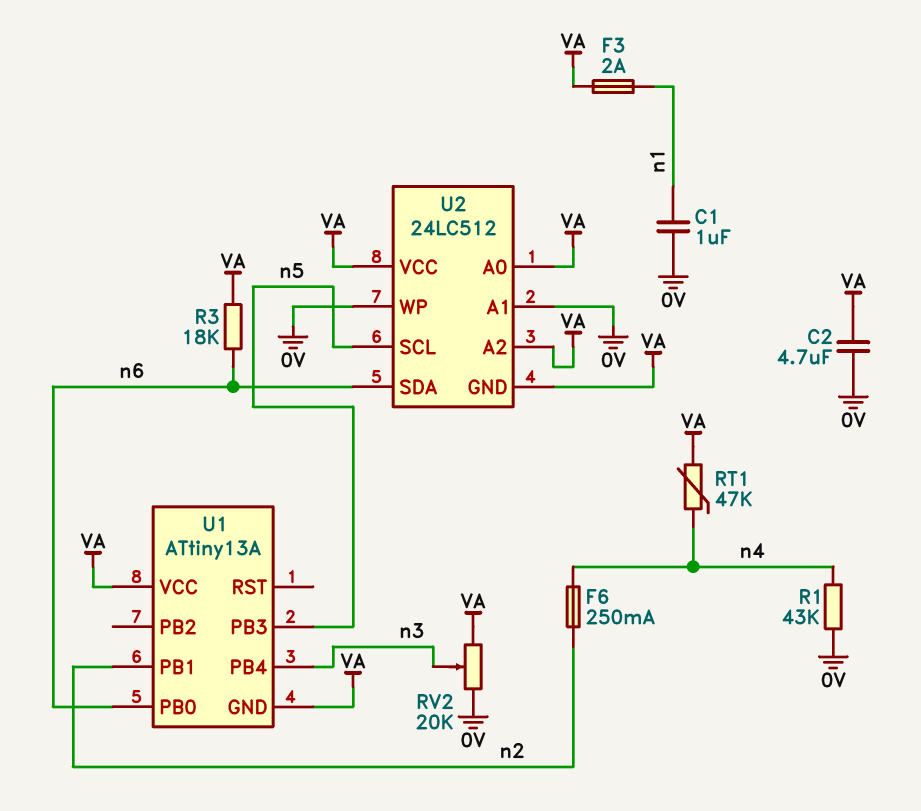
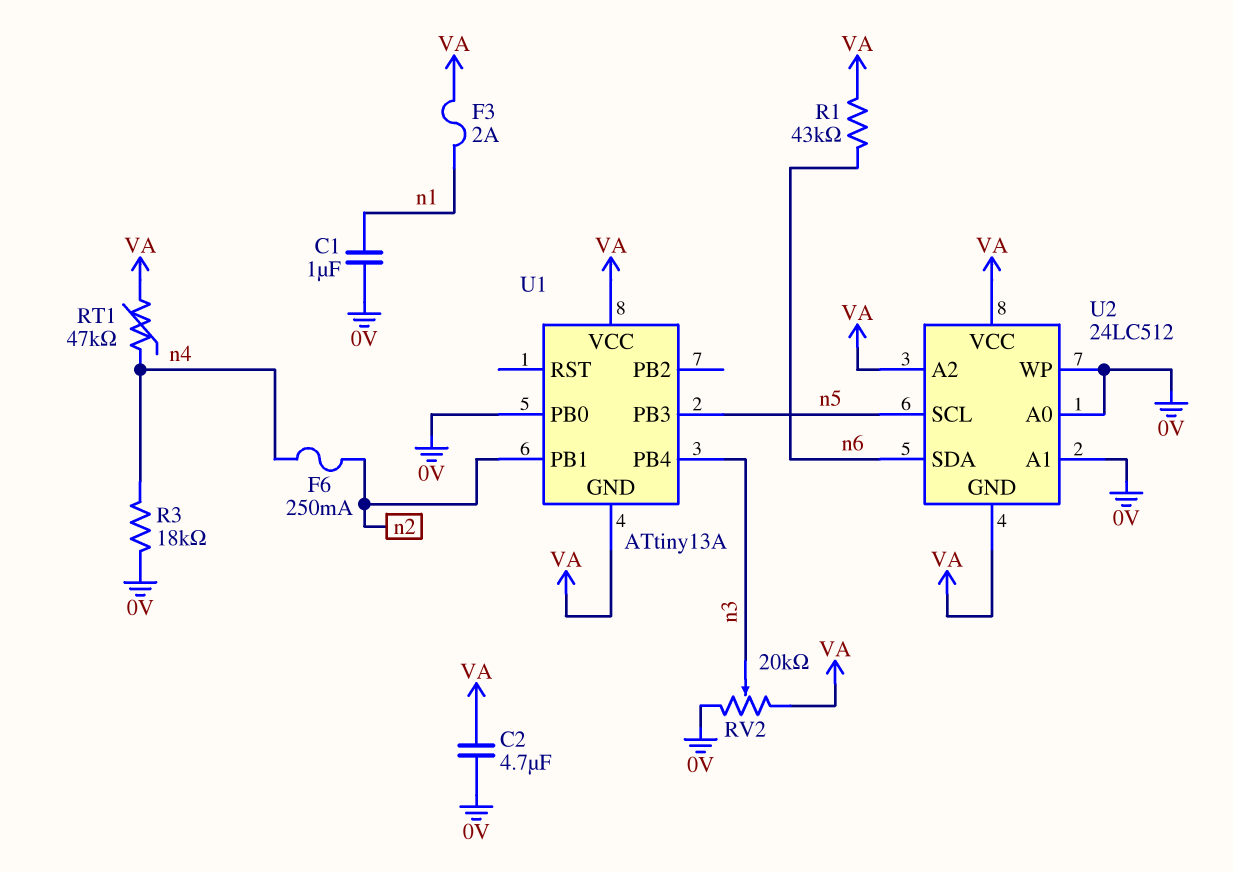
R1: 43k (0V, n4) -> 43k (VA, n6)
R3: 18k (VA, n6) -> 18k (0V, n4)
U1 pin PB0: n6 -> 0V
U2 pin A0: VA -> 0V

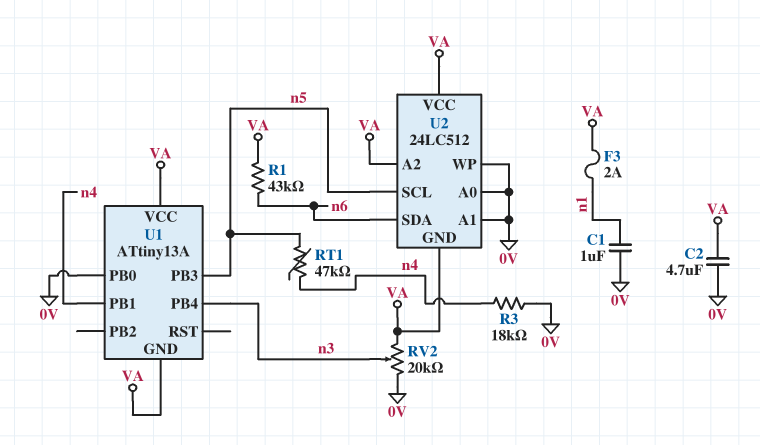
F6: 250mA (n2, n4) -> none
RT1: 47k (VA, n4) -> 47k (n4, n5)
U1 pin PB1: n2 -> n4

